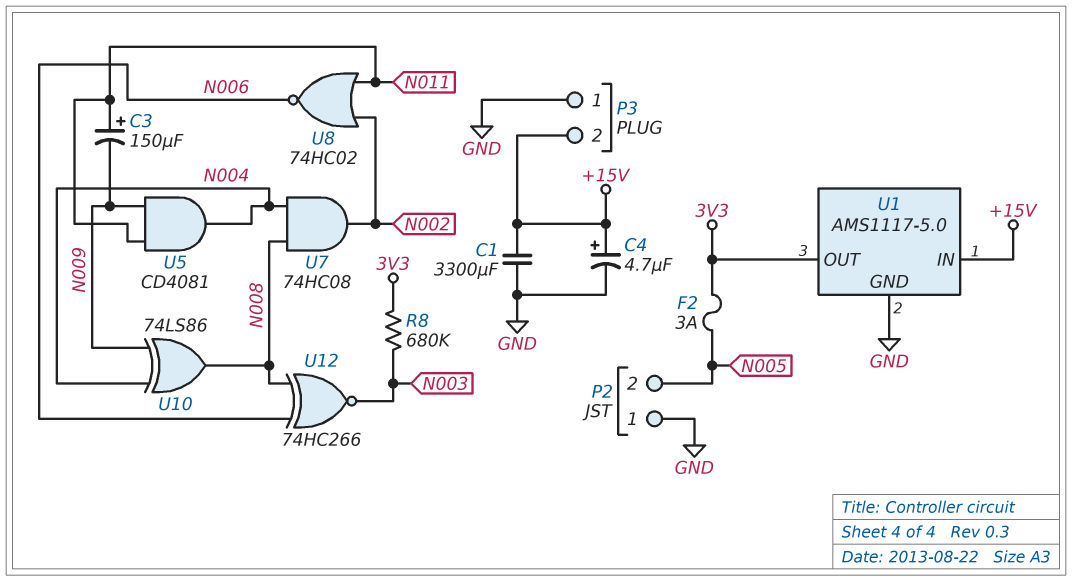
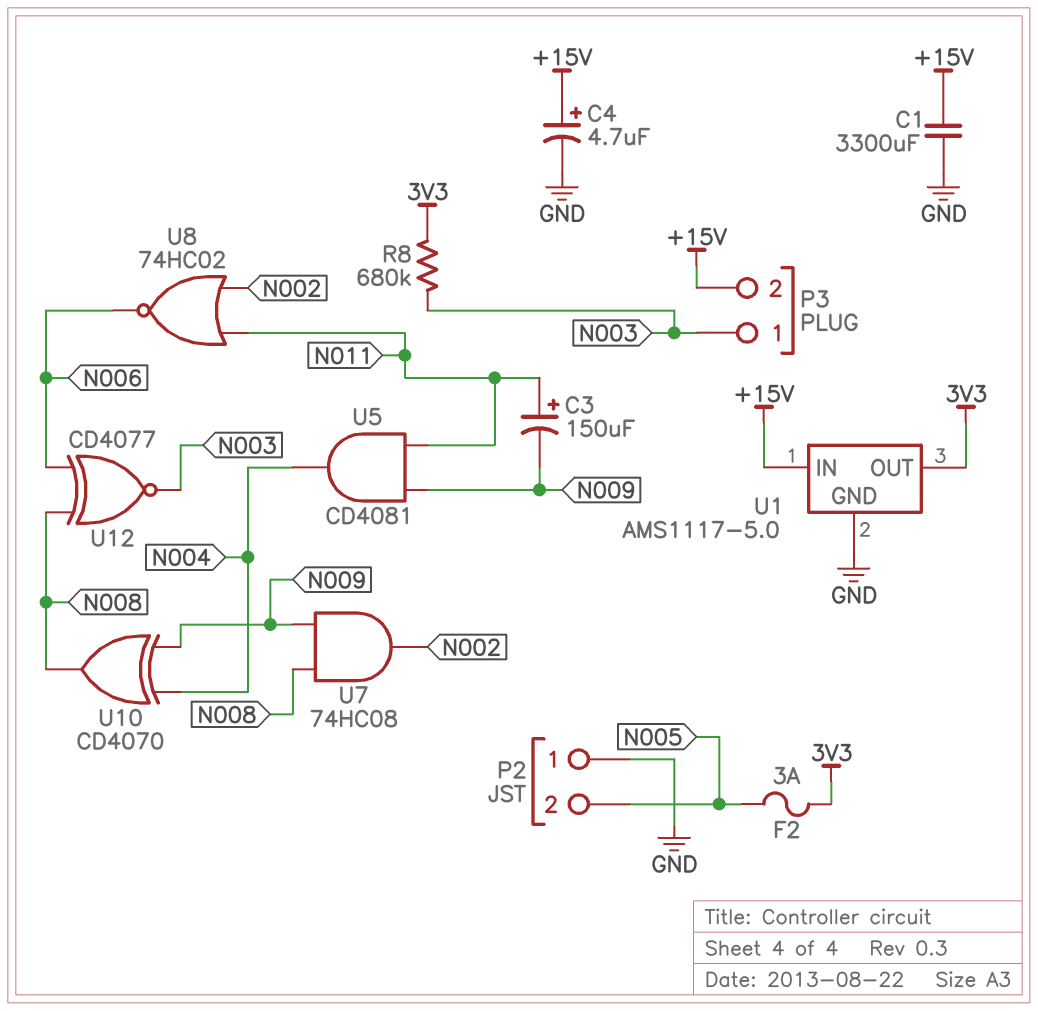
P3 pin 1: GND -> N003
U7: AND 74HC08 (in N004, in N008, out N002) -> AND 74HC08 (in N008, in N009, out N002)
U10: XOR 74LS86 (in N004, in N009, out N008) -> XOR CD4070 (in N004, in N009, out N008)
U12: XNOR 74HC266 (in N006, in N008, out N003) -> XNOR CD4077 (in N006, in N008, out N003)

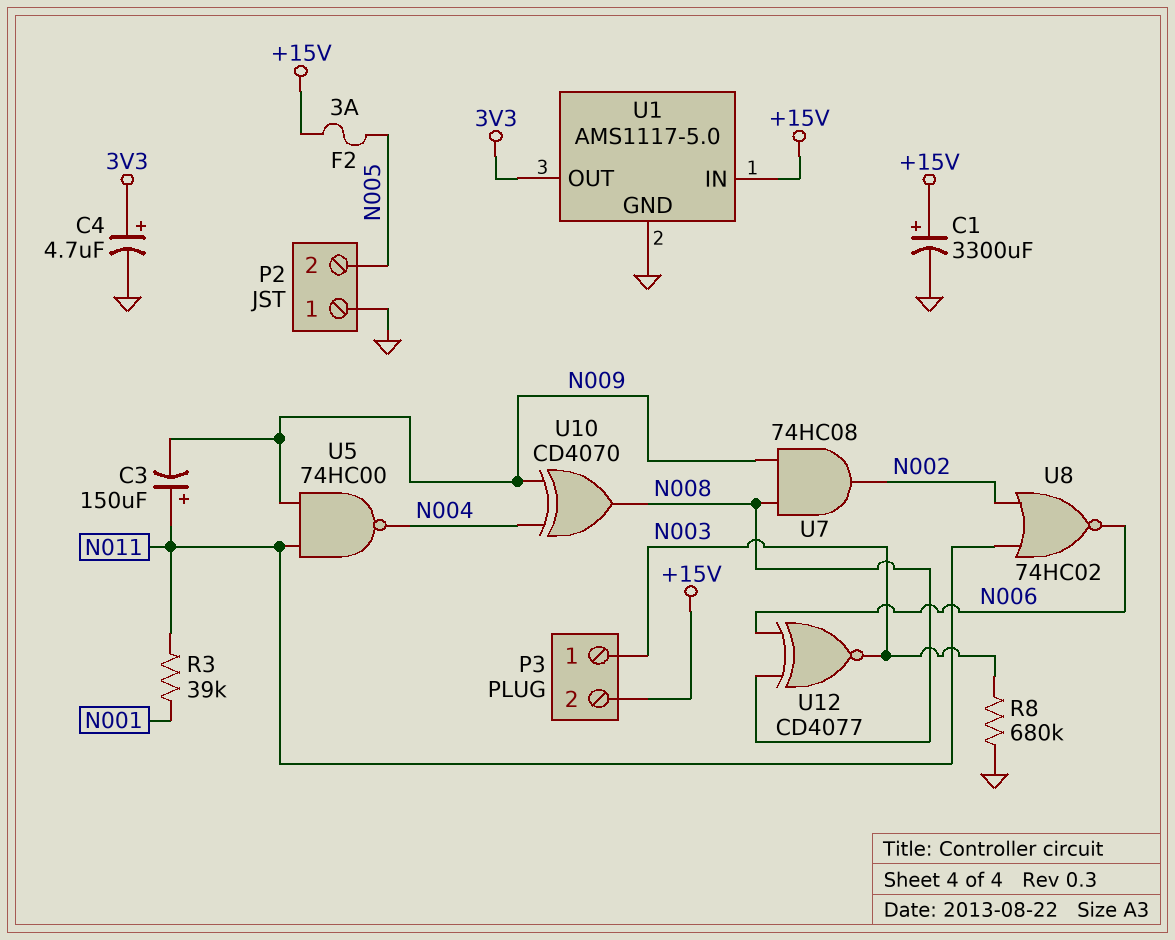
C1: 3300uF (+15V, GND) -> 3300uF (plus +15V, minus GND)
C4: 4.7uF (plus +15V, minus GND) -> 4.7uF (plus 3V3, minus GND)
F2: 3A (3V3, N005) -> 3A (+15V, N005)
R3: none -> 39k (N001, N011)
R8: 680k (3V3, N003) -> 680k (GND, N003)
U5: AND CD4081 (in N009, in N011, out N004) -> NAND 74HC00 (in N009, in N011, out N004)

